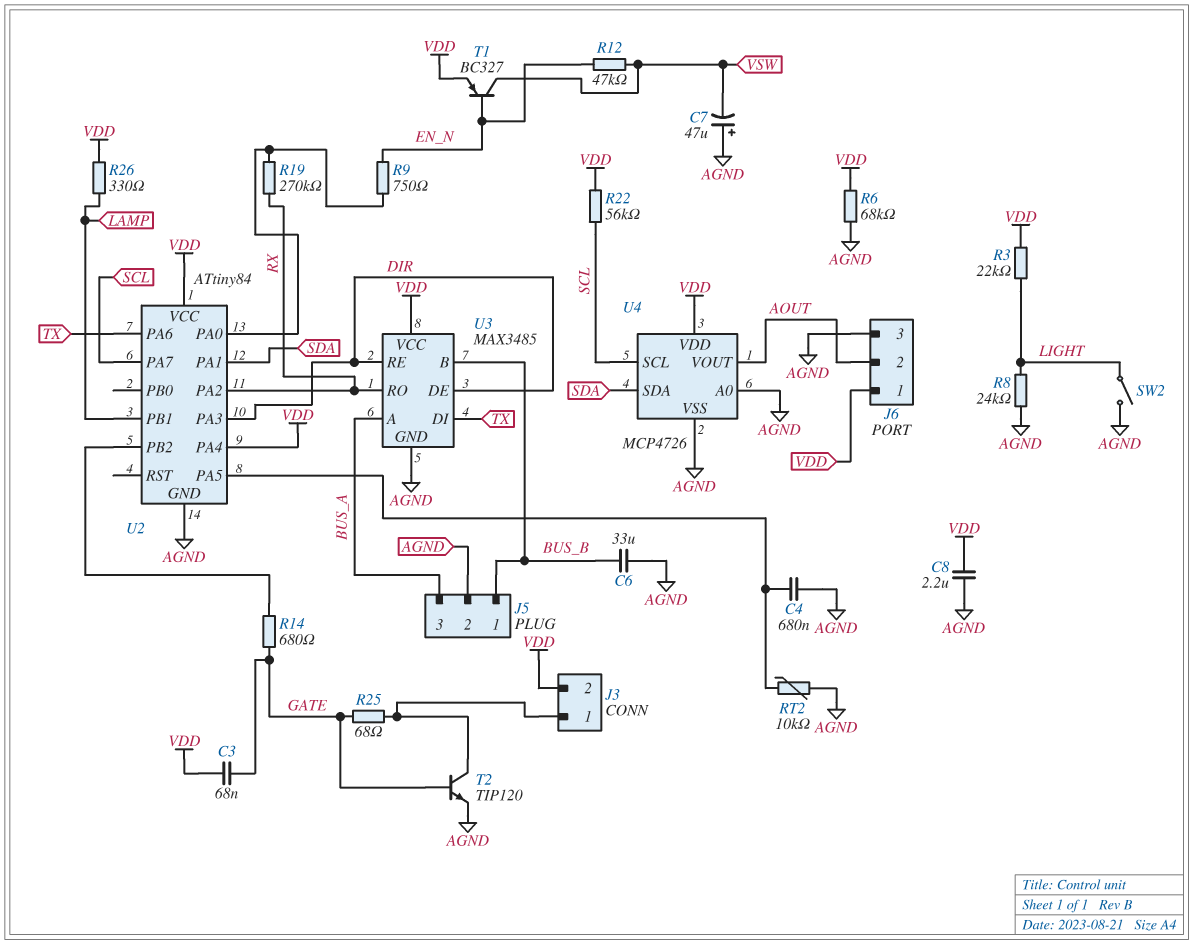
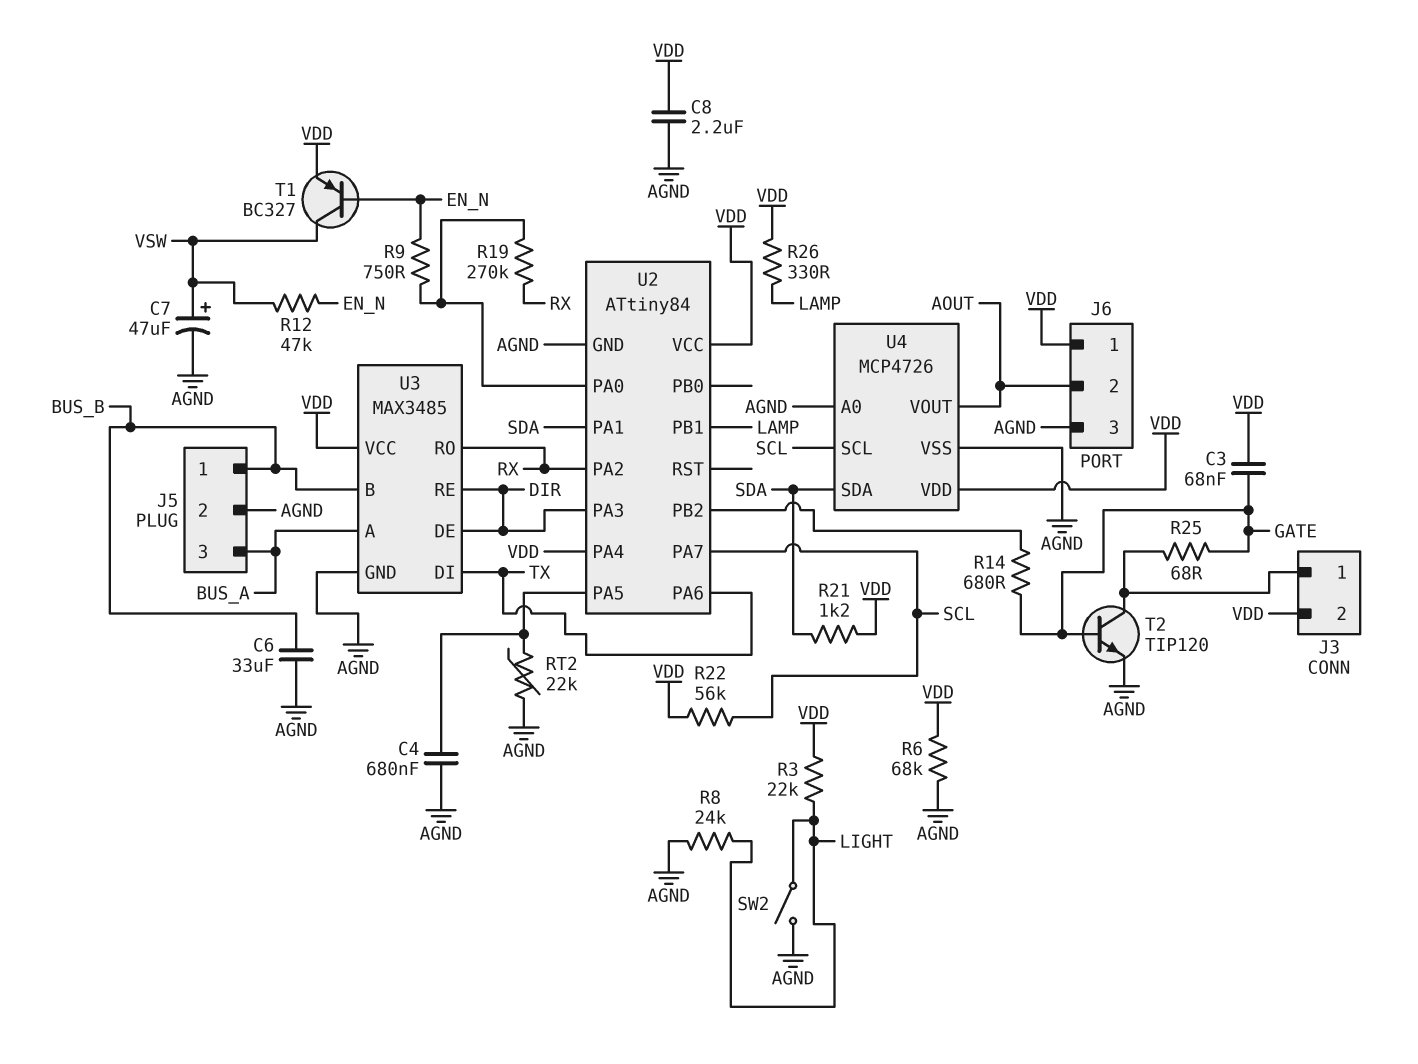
C7: 47uF (plus AGND, minus VSW) -> 47uF (plus VSW, minus AGND)
R21: none -> 1.2k (SDA, VDD)
RT2: 10k (AGND, U2/PA5) -> 22k (AGND, U2/PA5)

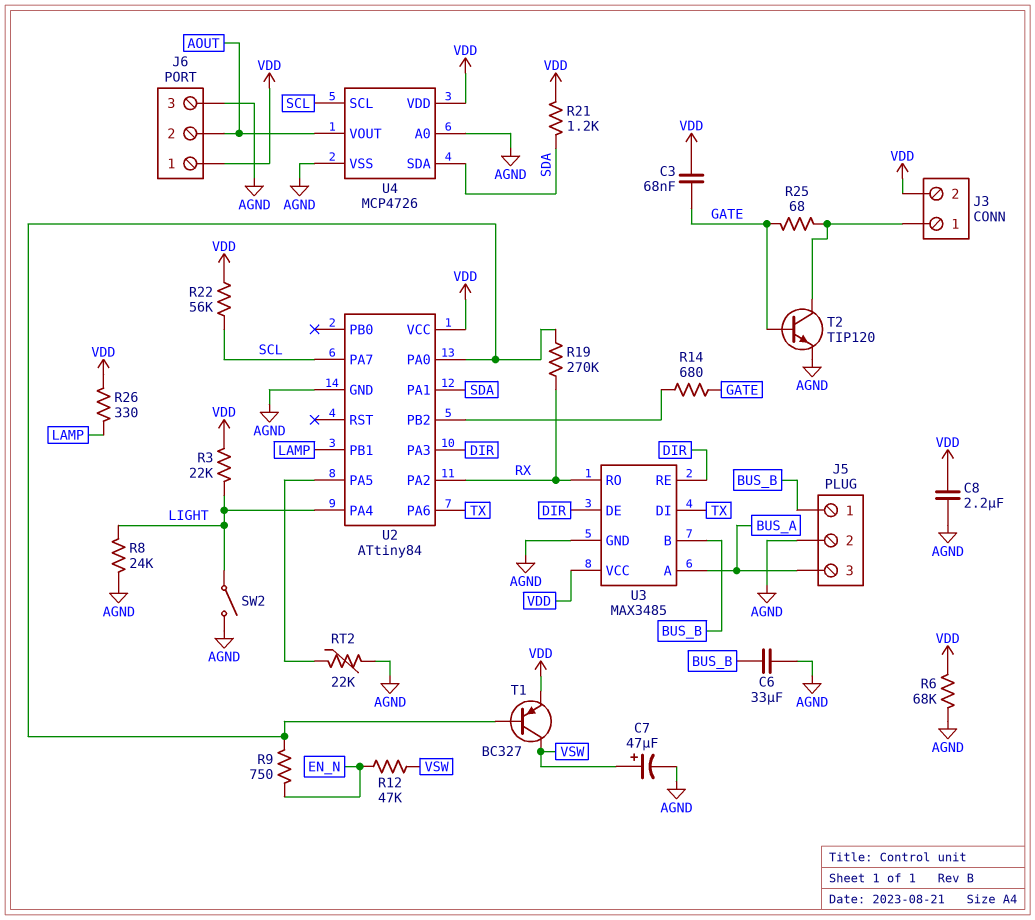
C4: 680nF (AGND, U2/PA5) -> none
T1: PNP BC327 (B EN_N, C VSW, E VDD) -> PNP BC327 (B U2/PA0, C VSW, E VDD)
U2 pin PA4: VDD -> LIGHT

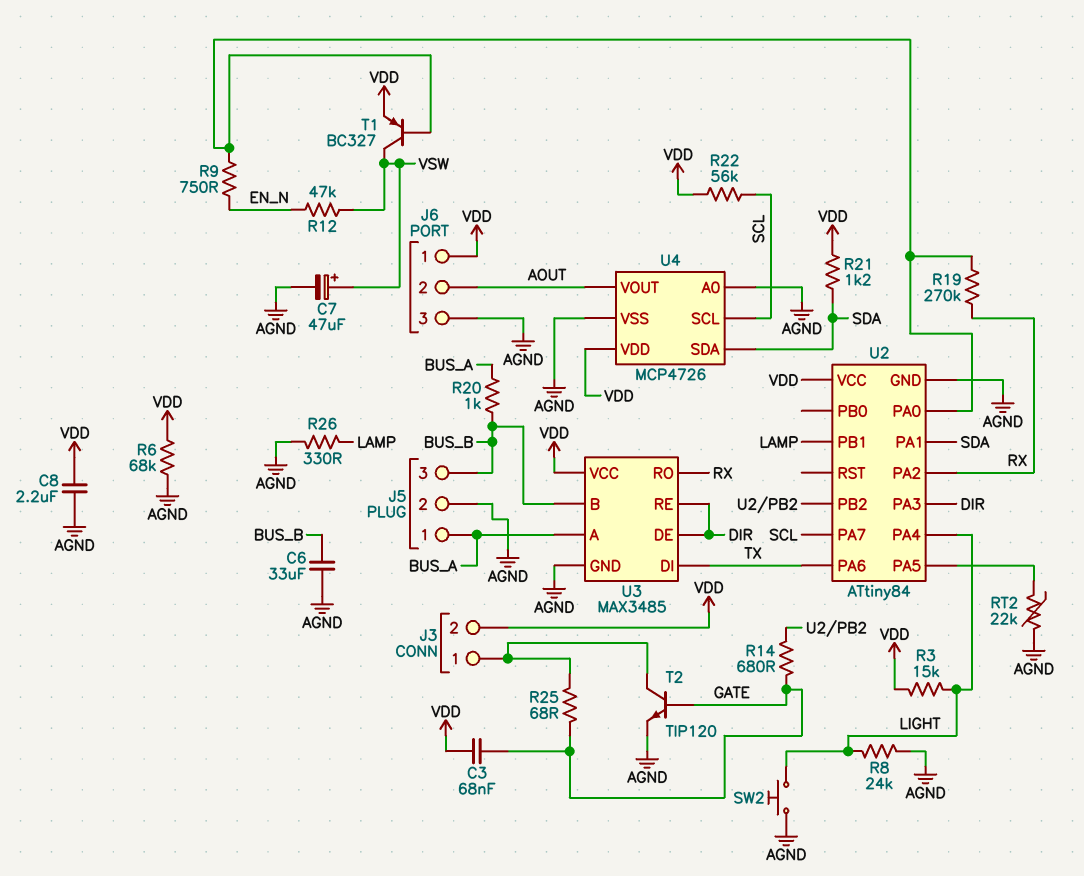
J5 pin 1: BUS_B -> BUS_A
J5 pin 3: BUS_A -> BUS_B
R3: 22k (LIGHT, VDD) -> 15k (LIGHT, VDD)
R20: none -> 1k (BUS_A, BUS_B)
R26: 330 (LAMP, VDD) -> 330 (AGND, LAMP)
SW2: switch (AGND, LIGHT) -> button (AGND, LIGHT)

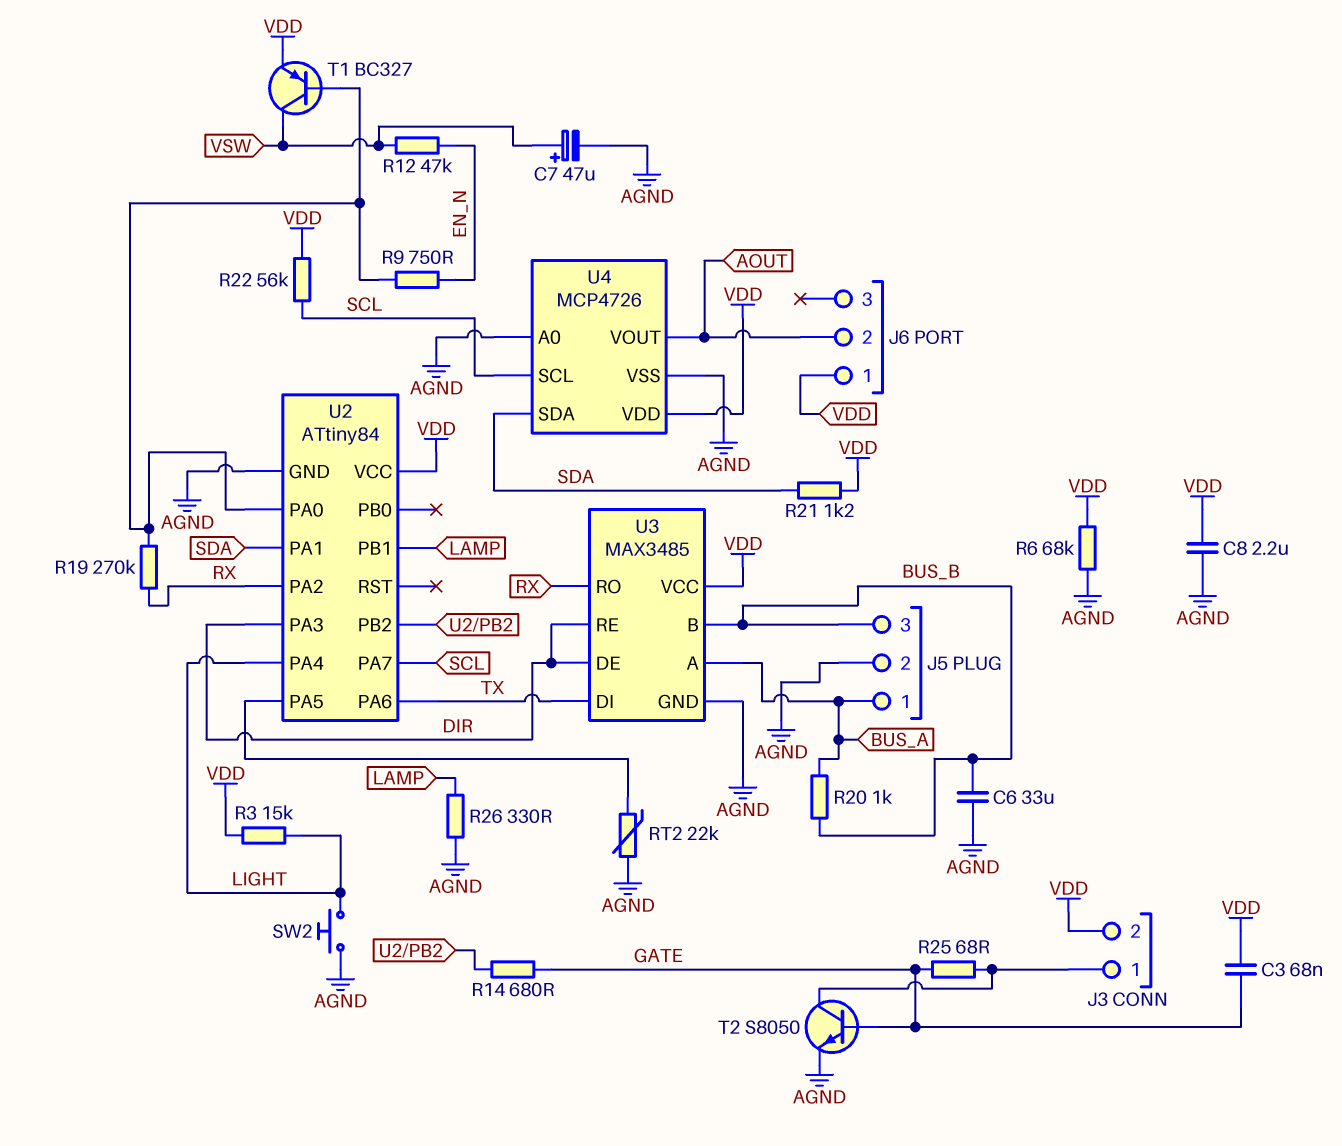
J6 pin 3: AGND -> none
R8: 24k (AGND, LIGHT) -> none
T2: NPN TIP120 (B GATE, C J3/1, E AGND) -> NPN S8050 (B GATE, C J3/1, E AGND)

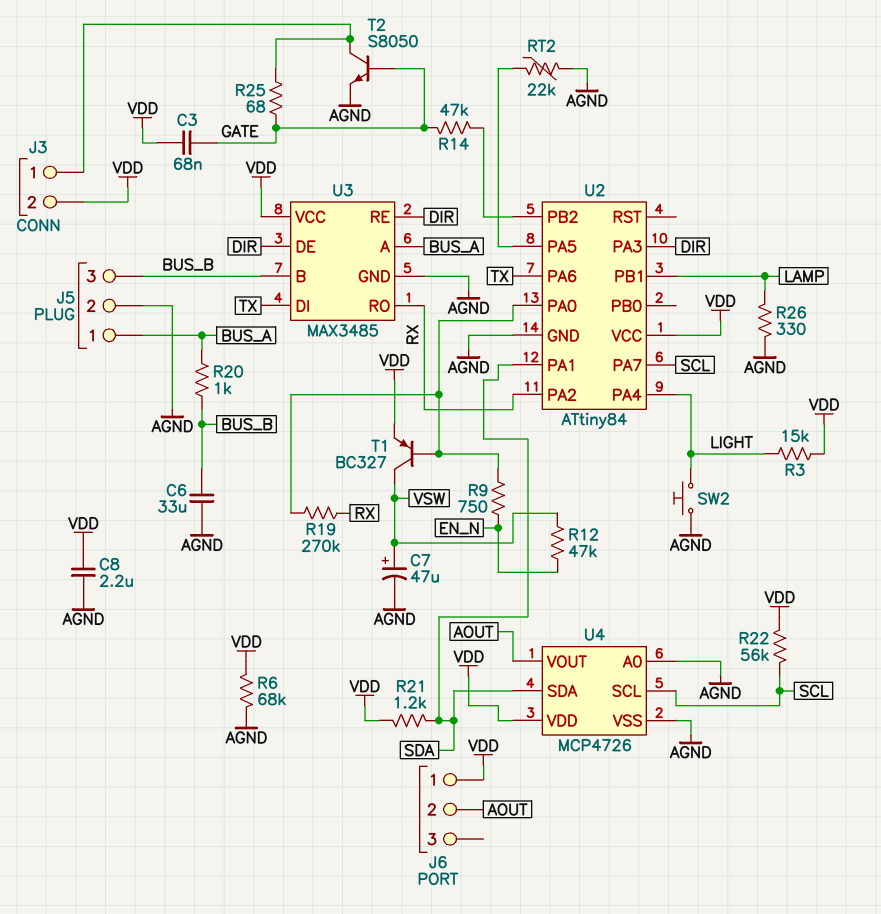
R14: 680 (GATE, U2/PB2) -> 47k (GATE, U2/PB2)

